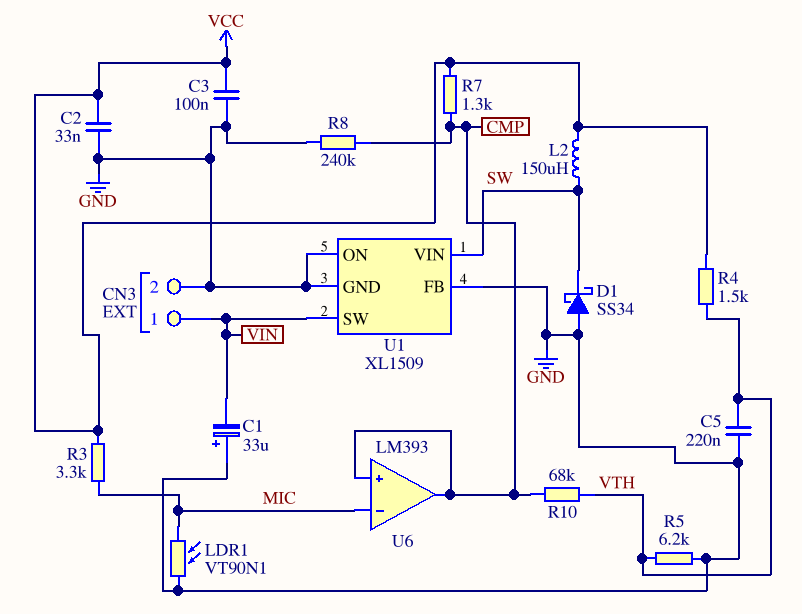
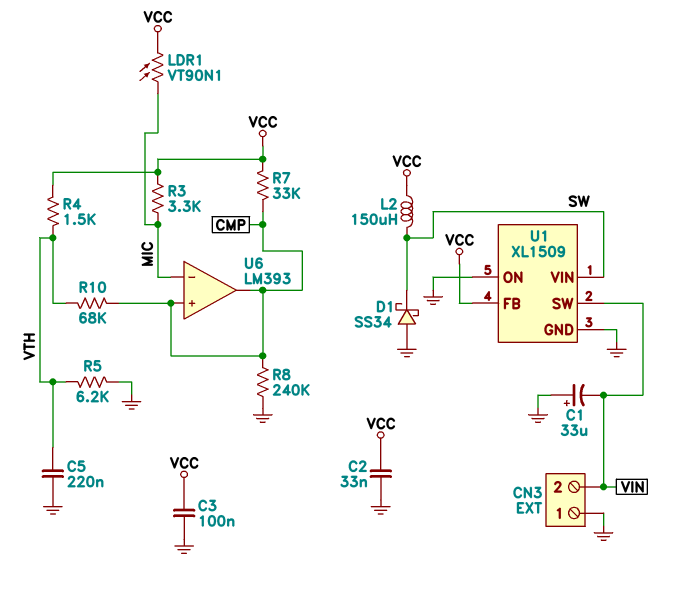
CN3 pin 1: VIN -> GND
CN3 pin 2: GND -> VIN
LDR1: VT90N1 (GND, MIC) -> VT90N1 (MIC, VCC)
R7: 1.3k (CMP, VCC) -> 33k (CMP, VCC)
U1 pin FB: GND -> VCC

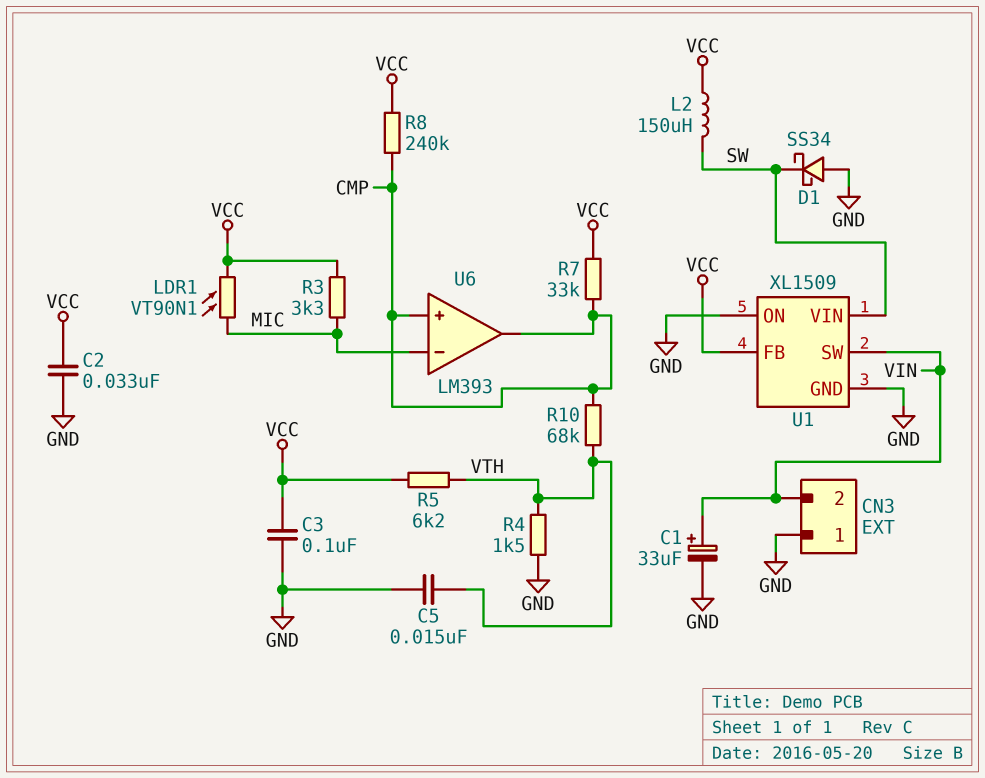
C1: 33uF (plus GND, minus VIN) -> 33uF (plus VIN, minus GND)
C5: 220nF (GND, VTH) -> 15nF (GND, VTH)
R4: 1.5k (VCC, VTH) -> 1.5k (GND, VTH)
R5: 6.2k (GND, VTH) -> 6.2k (VCC, VTH)
R8: 240k (CMP, GND) -> 240k (CMP, VCC)

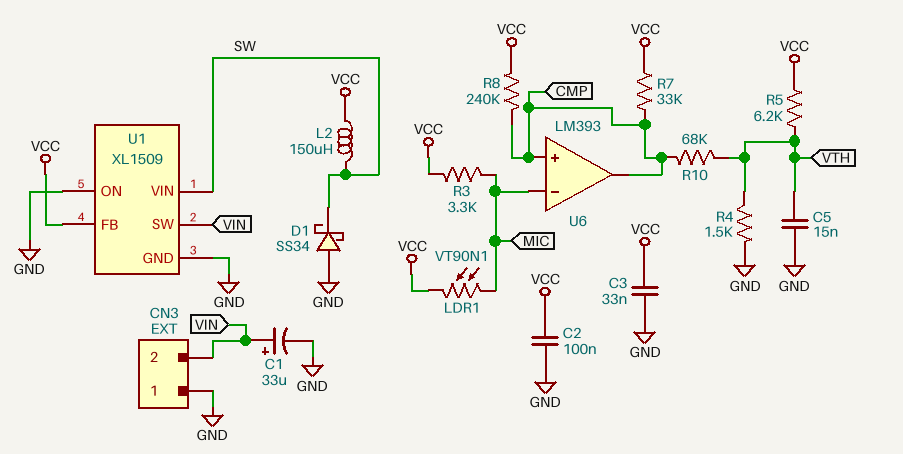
C2: 33nF (GND, VCC) -> 100nF (GND, VCC)
C3: 100nF (GND, VCC) -> 33nF (GND, VCC)

